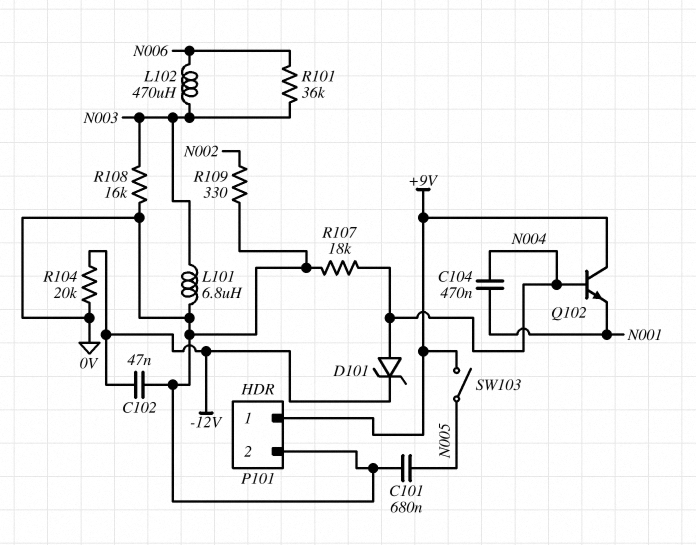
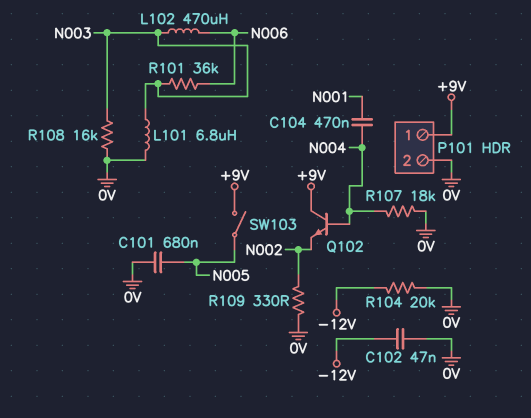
D101: zener (A N004, K -12V) -> none
Q102: NPN (B N004, C +9V, E N001) -> NPN (B N004, C +9V, E N002)

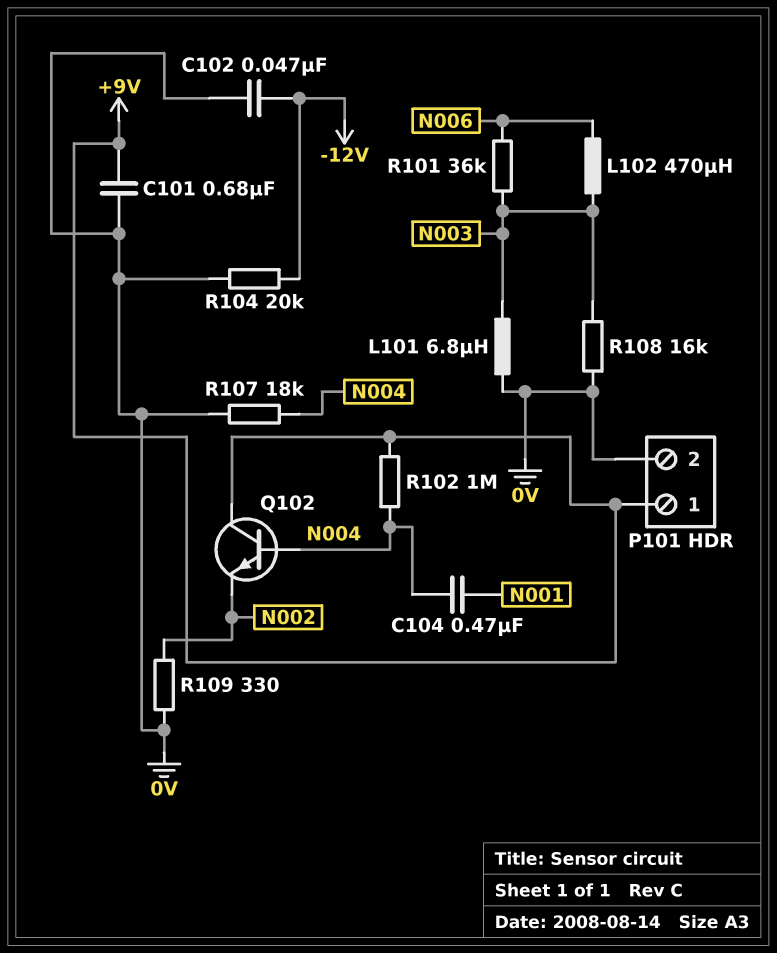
C101: 680nF (0V, N005) -> 680nF (+9V, 0V)
R102: none -> 1M (+9V, N004)
SW103: switch (+9V, N005) -> none

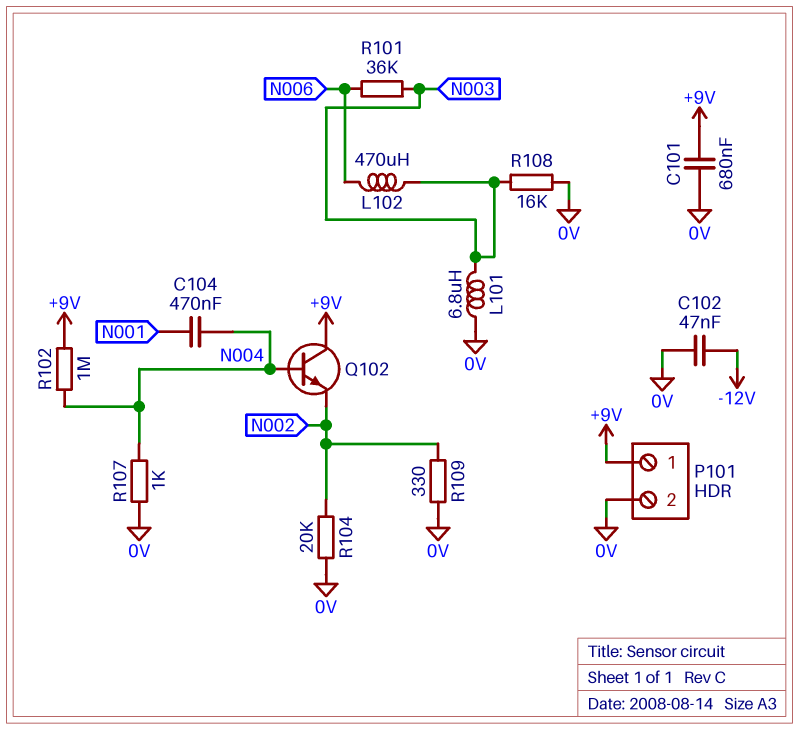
R104: 20k (-12V, 0V) -> 20k (0V, N002)
R107: 18k (0V, N004) -> 1k (0V, N004)

